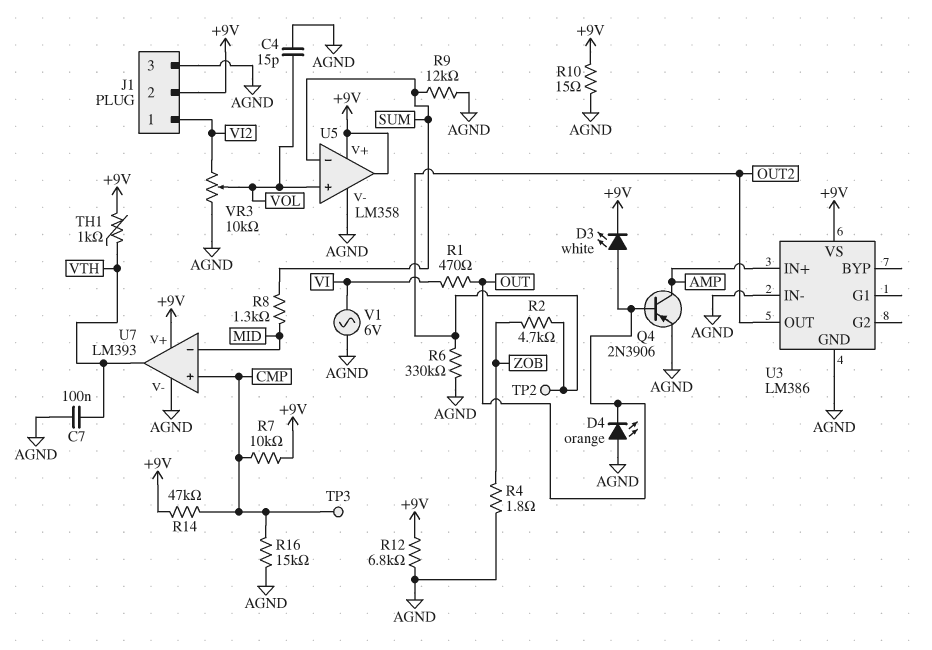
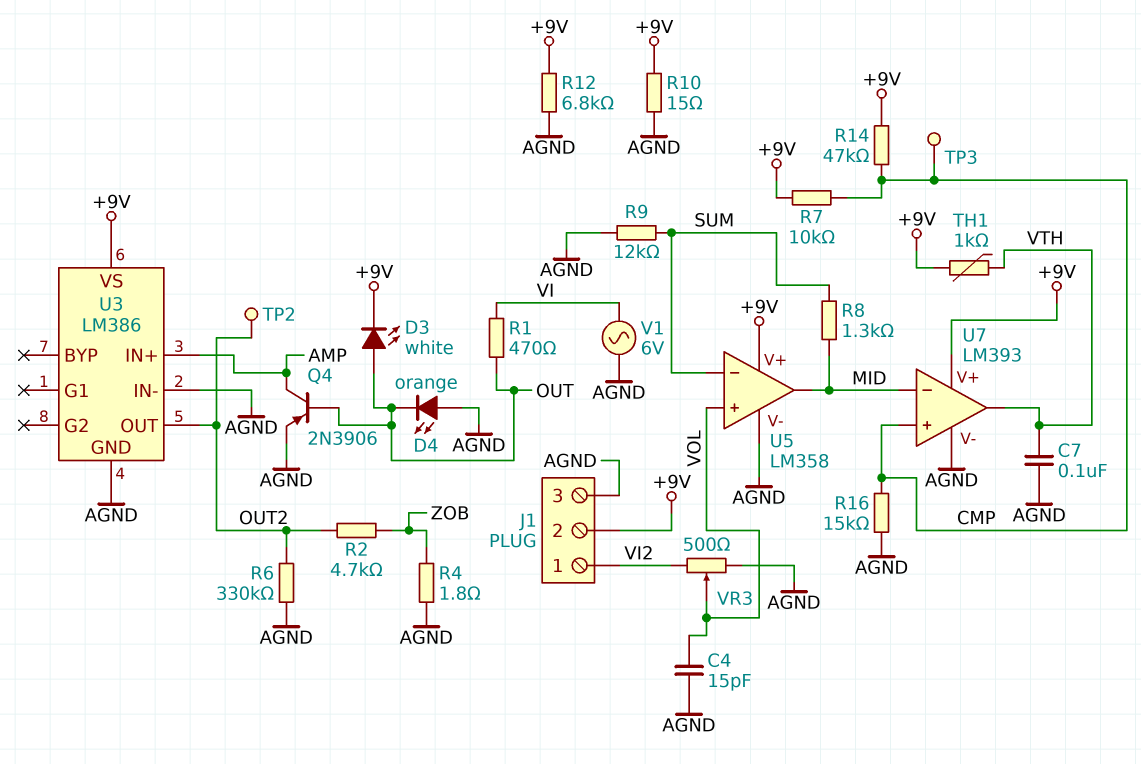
U5 pin out: +9V -> MID
VR3: 10k (AGND, VI2, wiper VOL) -> 500 (AGND, VI2, wiper VOL)

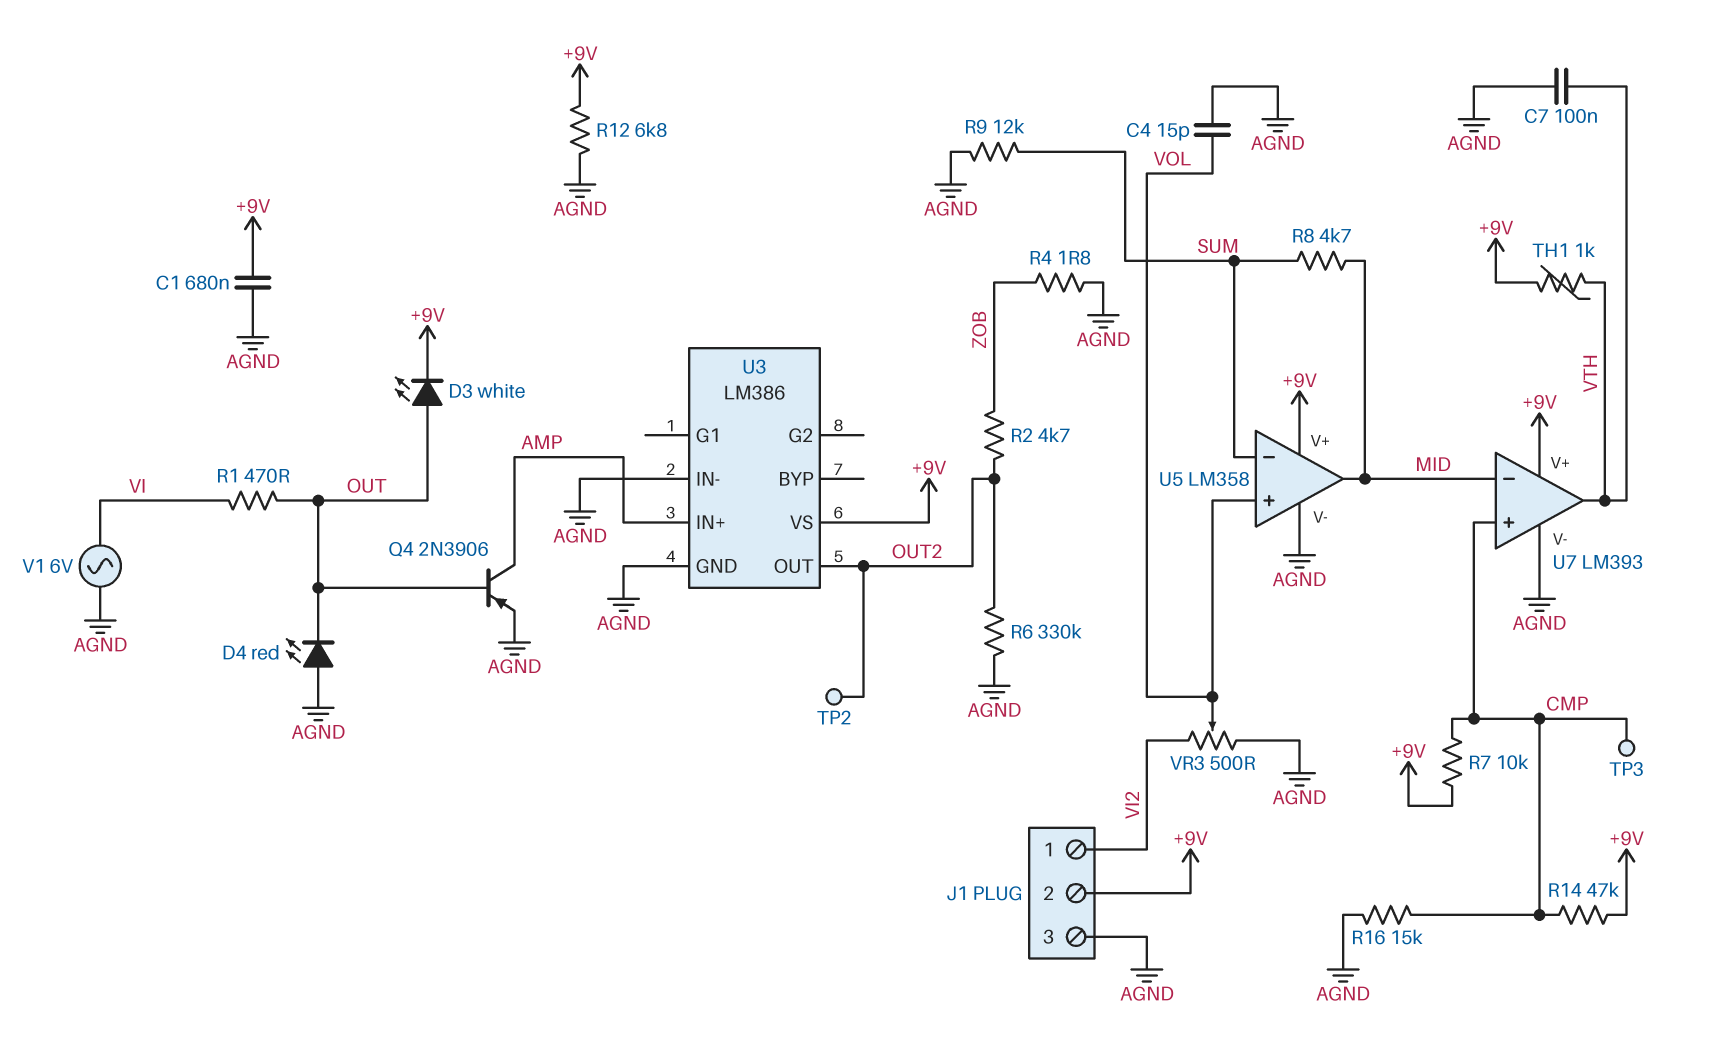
C1: none -> 680nF (+9V, AGND)
D4: LED orange (A AGND, K OUT) -> LED red (A AGND, K OUT)
R8: 1.3k (MID, SUM) -> 4.7k (MID, SUM)
R10: 15 (+9V, AGND) -> none

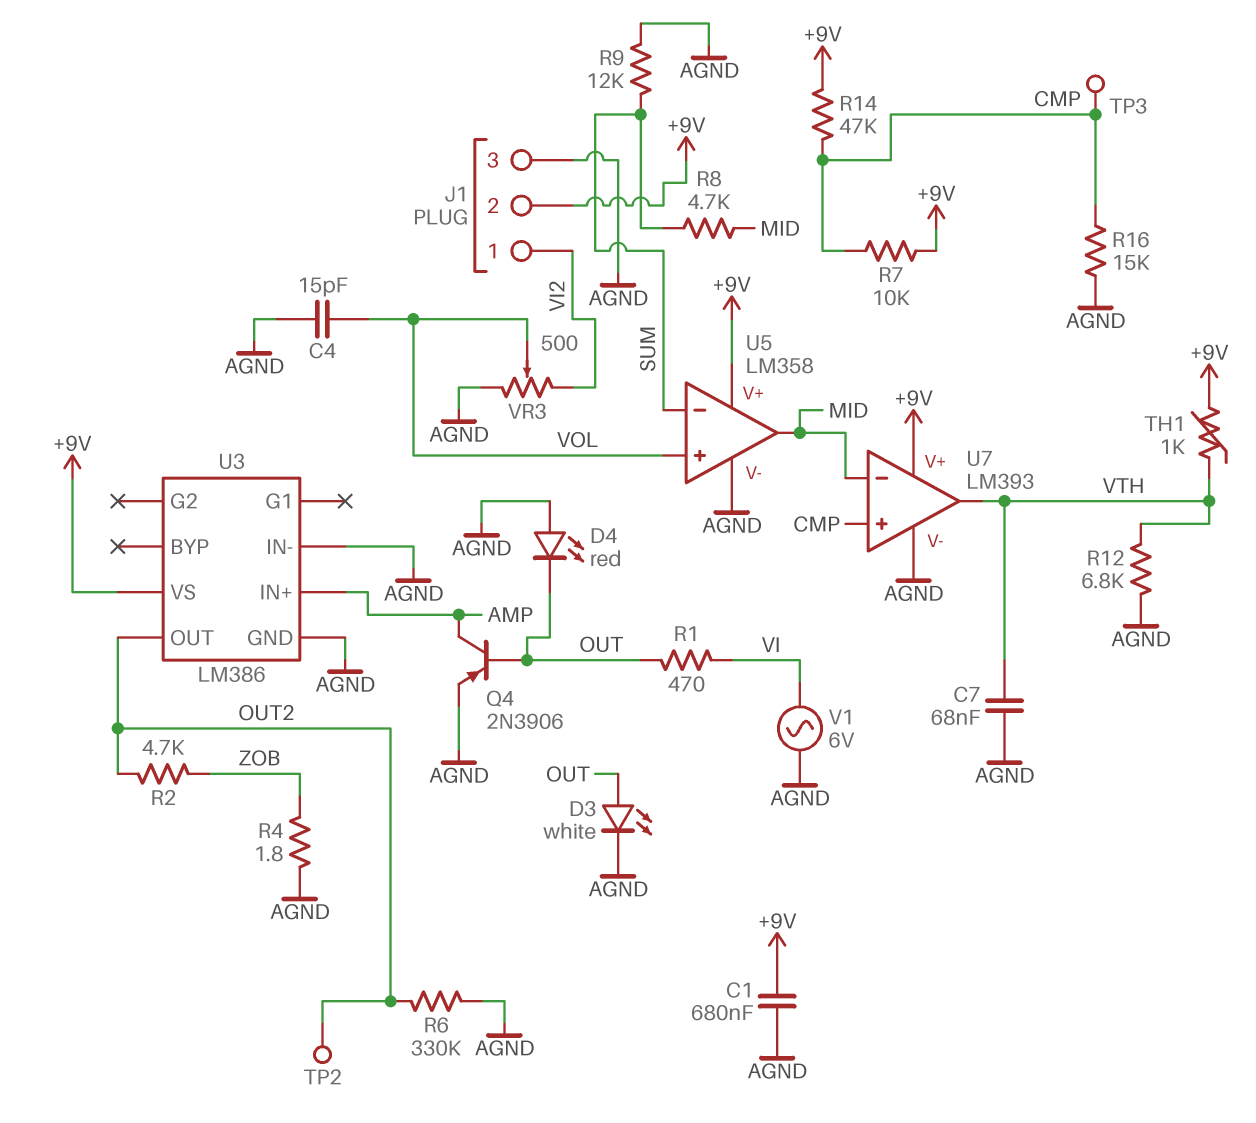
C7: 100nF (AGND, VTH) -> 68nF (AGND, VTH)
D3: LED white (A OUT, K +9V) -> LED white (A OUT, K AGND)
R12: 6.8k (+9V, AGND) -> 6.8k (AGND, VTH)

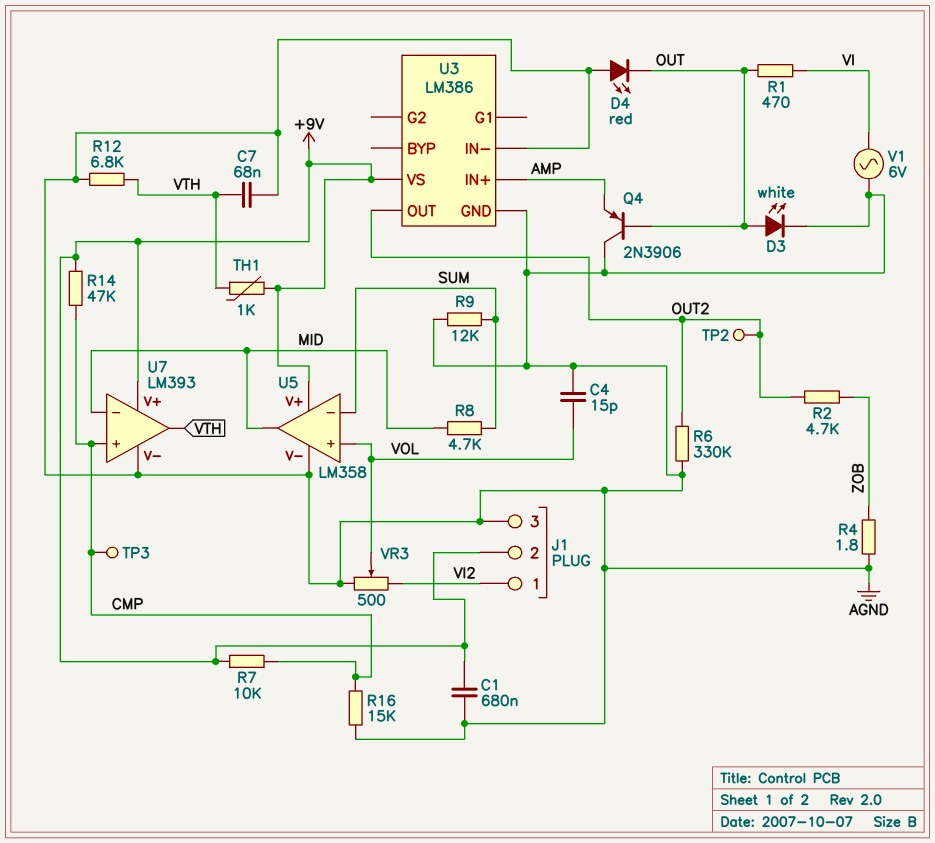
Q4: PNP 2N3906 (B OUT, C AMP, E AGND) -> PNP 2N3906 (B OUT, C AGND, E AMP)

